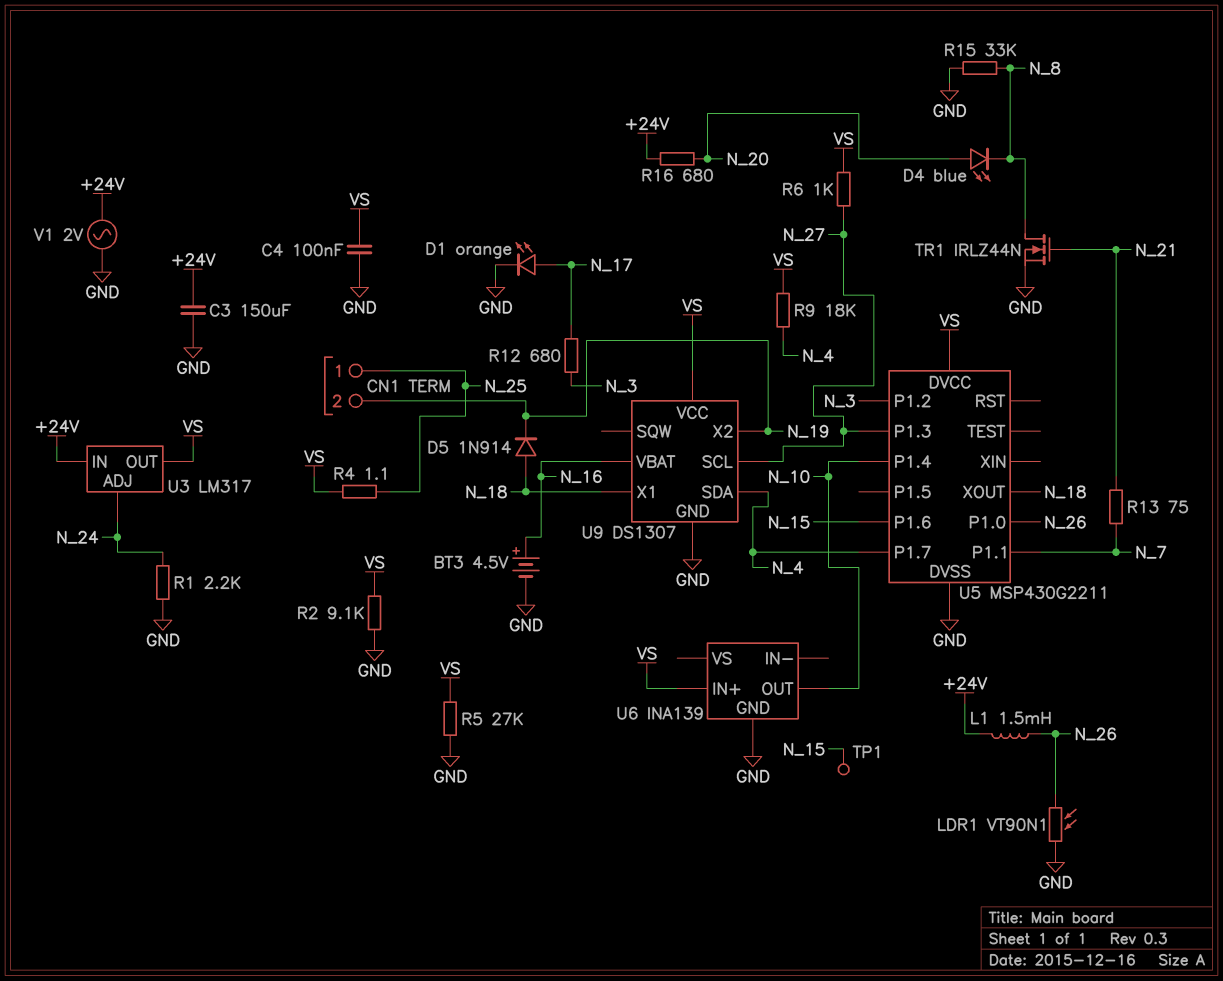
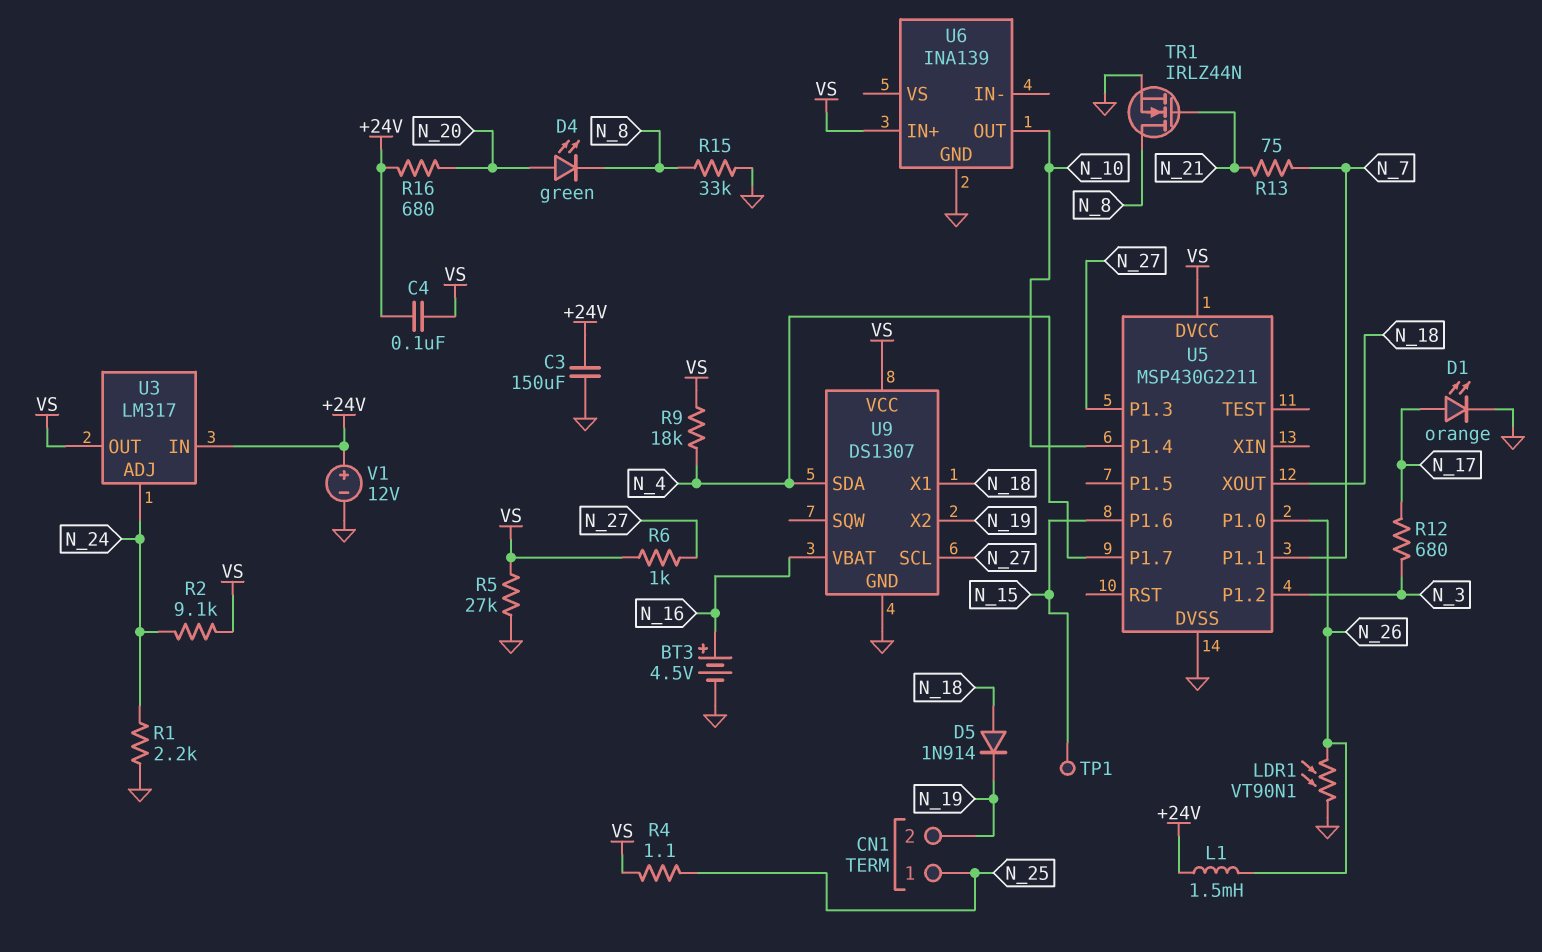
C4: 100nF (GND, VS) -> 100nF (+24V, VS)
D4: LED blue (A N_20, K N_8) -> LED green (A N_20, K N_8)
R2: 9.1k (GND, VS) -> 9.1k (N_24, VS)
V1: AC 2V (+24V, GND) -> 12V (plus +24V, minus GND)

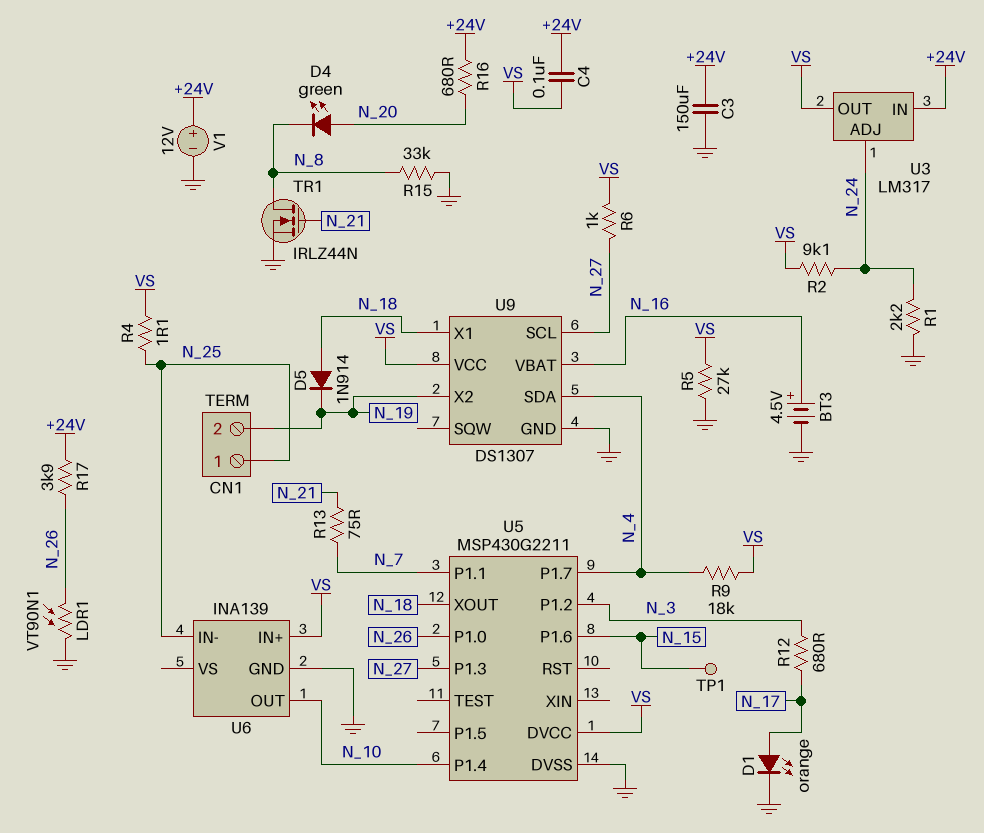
L1: 1.5mH (+24V, N_26) -> none
R17: none -> 3.9k (+24V, N_26)
U6 pin IN-: none -> N_25

